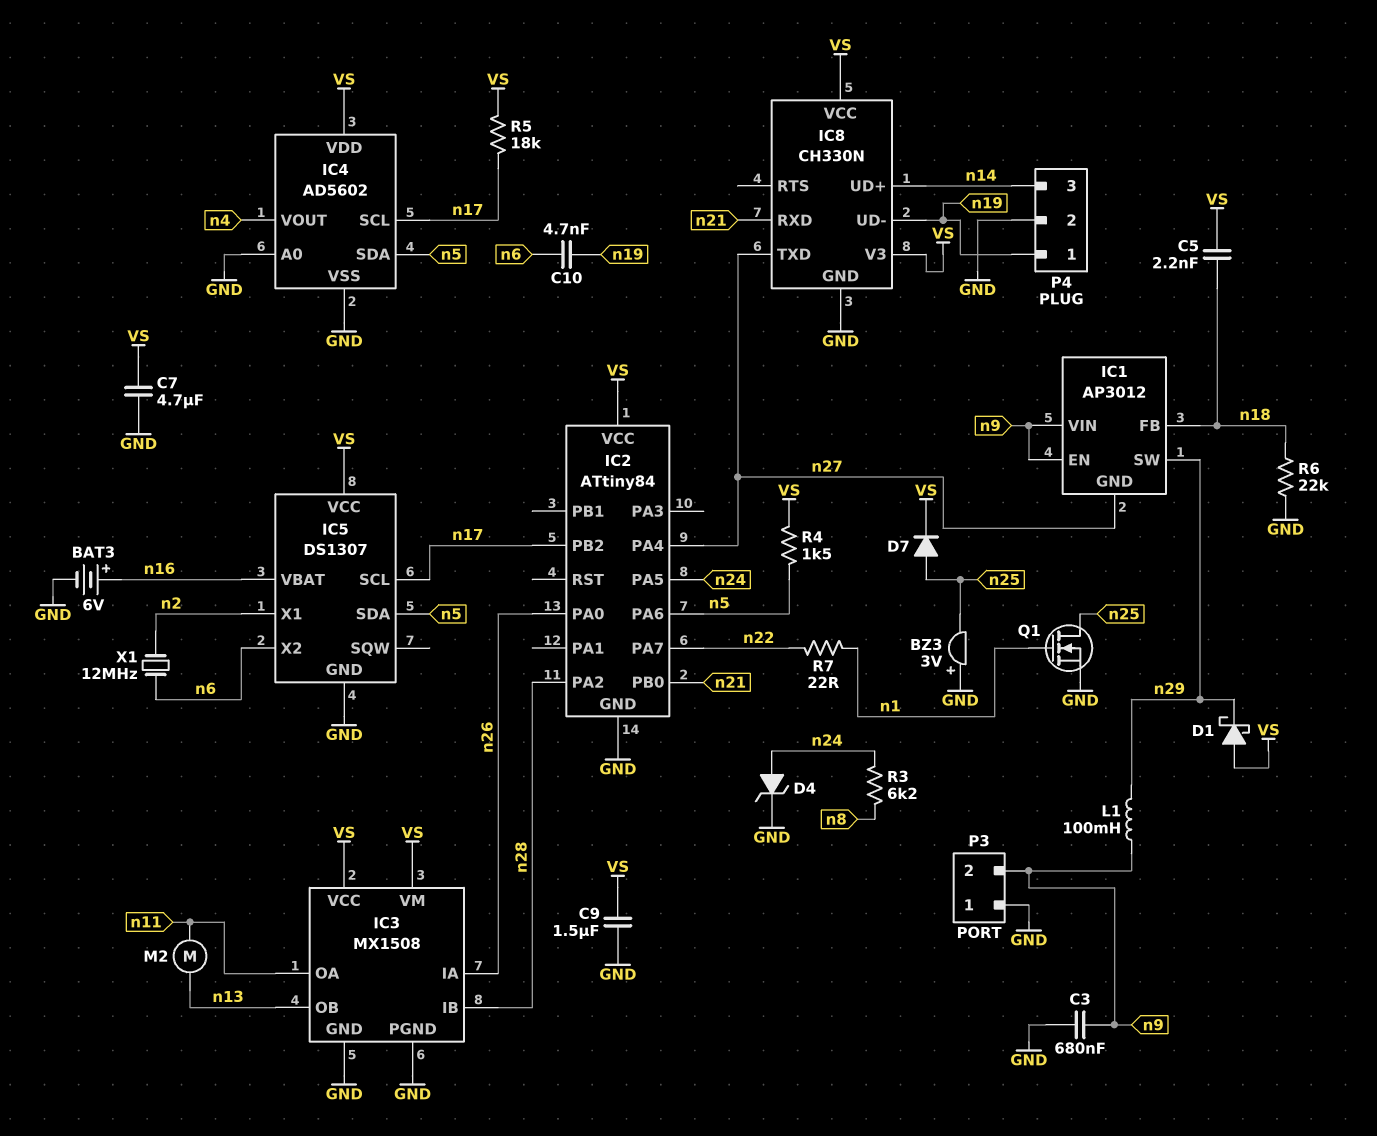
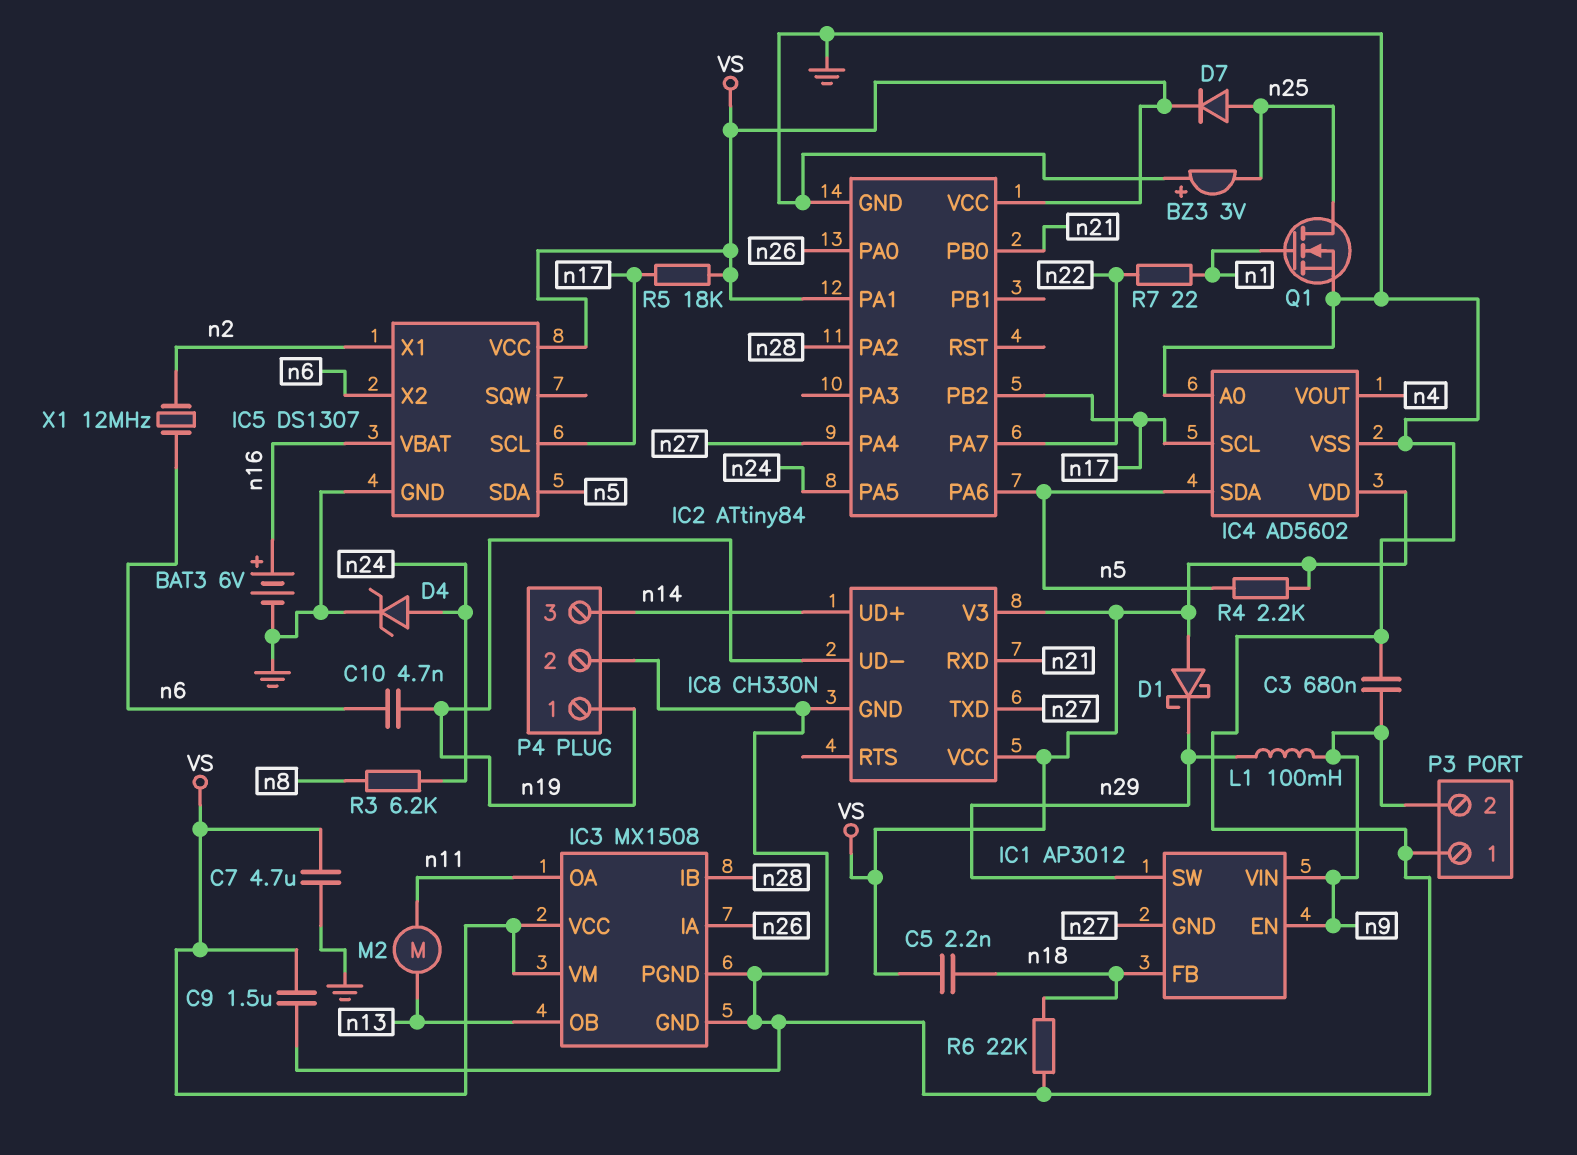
IC2 pin PA1: none -> VS
R4: 1.5k (VS, n5) -> 2.2k (VS, n5)

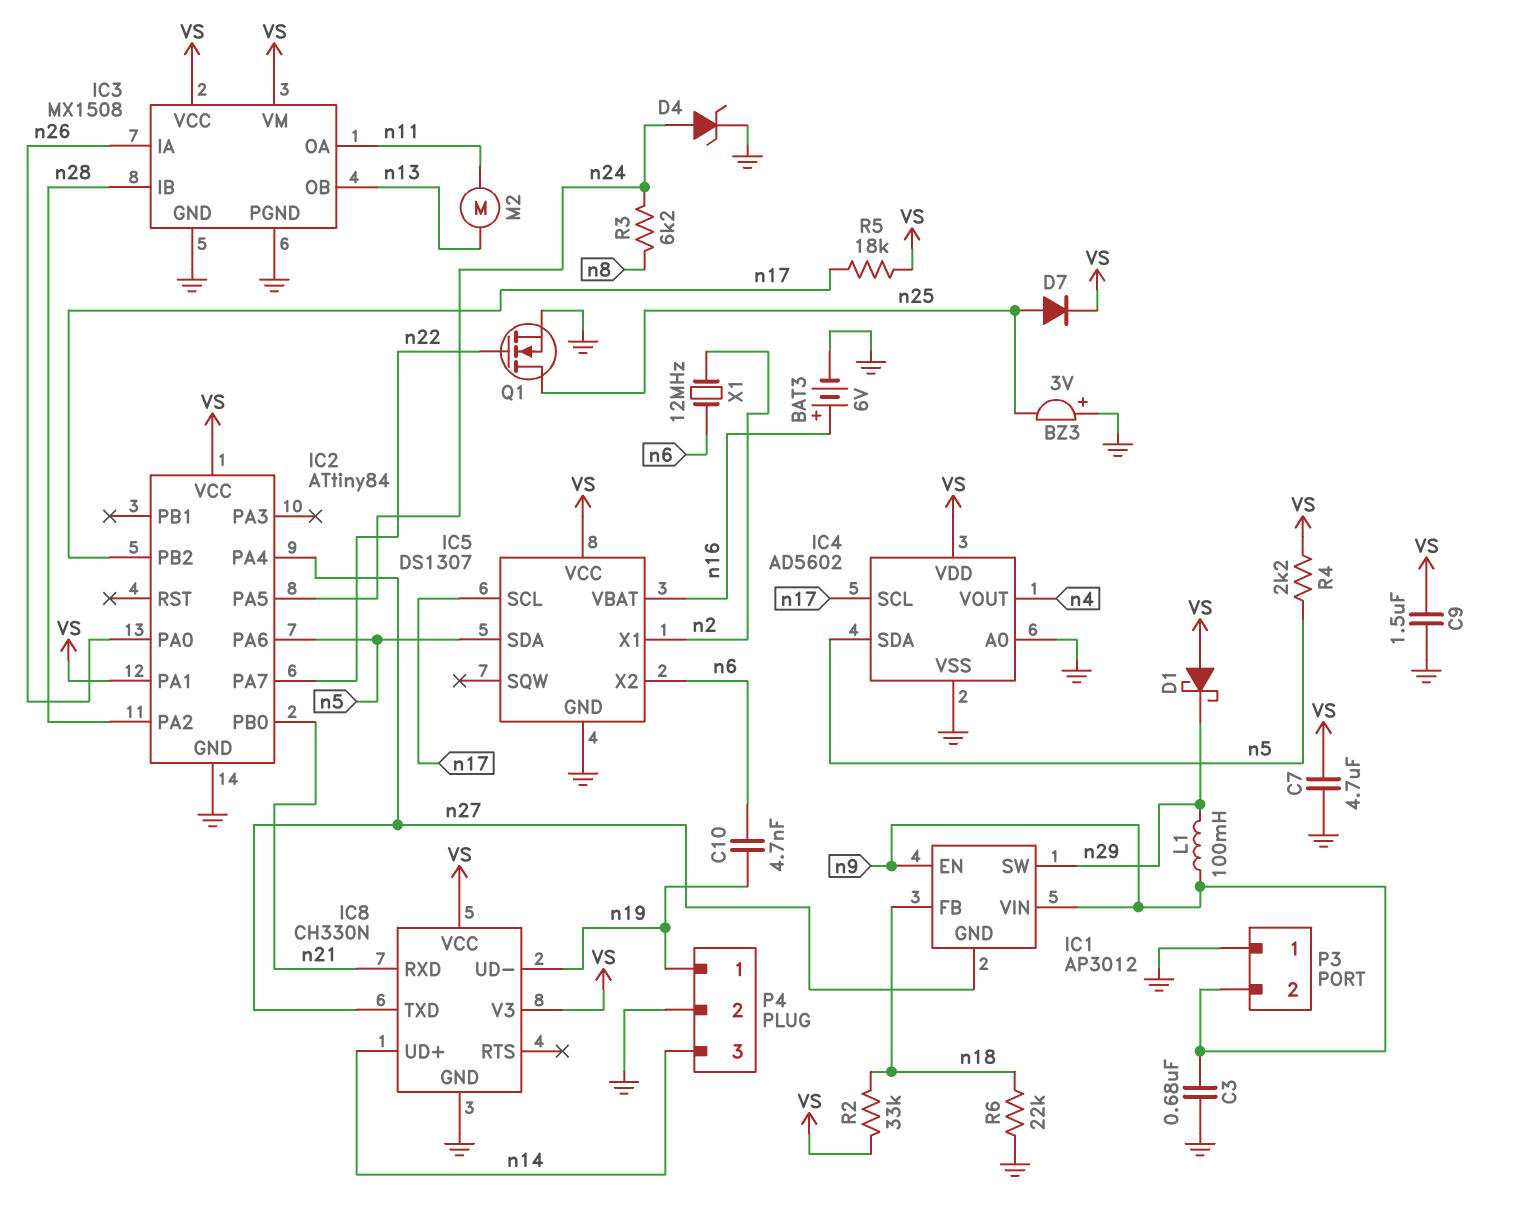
C5: 2.2nF (VS, n18) -> none
Q1: NMOS (G n1, D n25, S GND) -> NMOS (G n22, D n25, S GND)
R2: none -> 33k (VS, n18)
R7: 22 (n1, n22) -> none

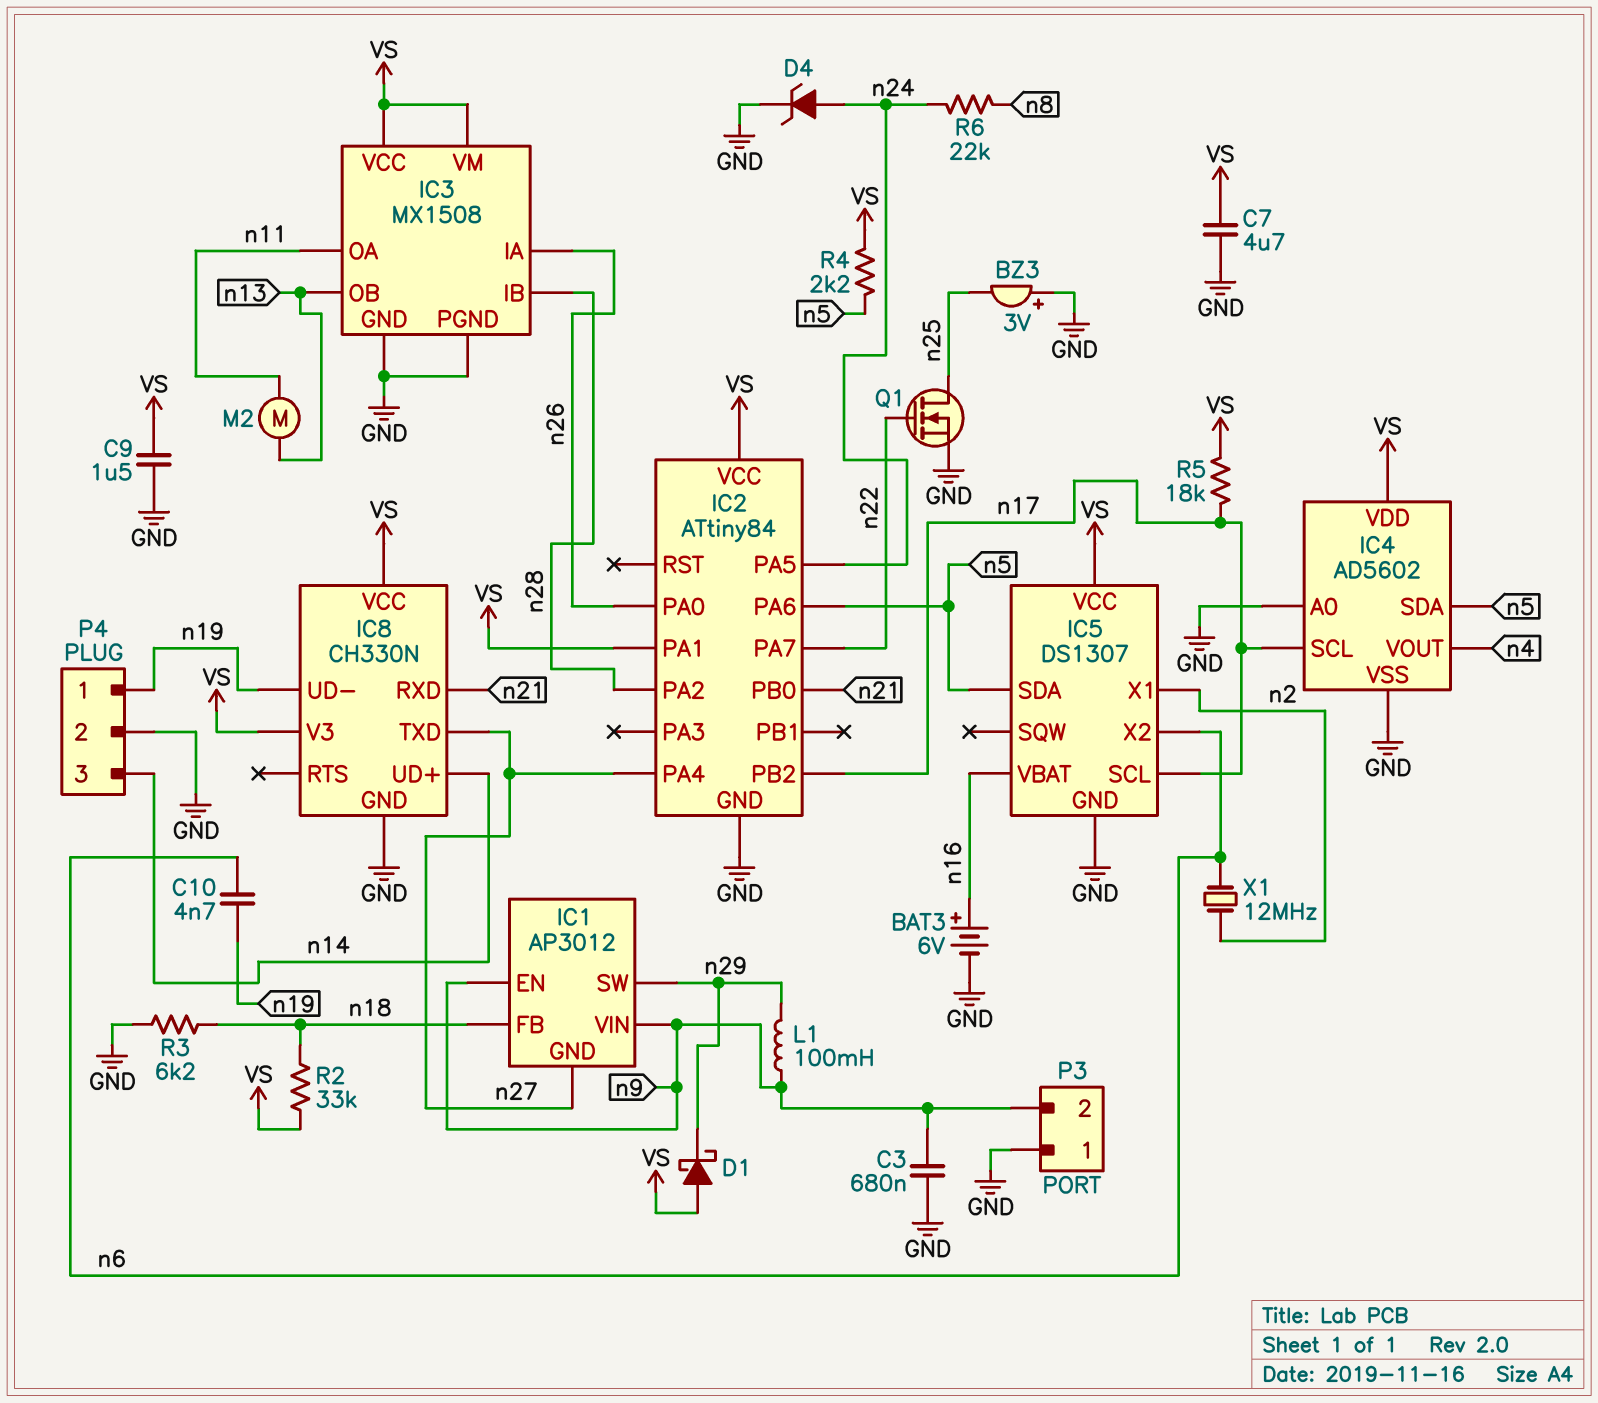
D7: diode (A n25, K VS) -> none
R3: 6.2k (n8, n24) -> 6.2k (GND, n18)
R6: 22k (GND, n18) -> 22k (n8, n24)

